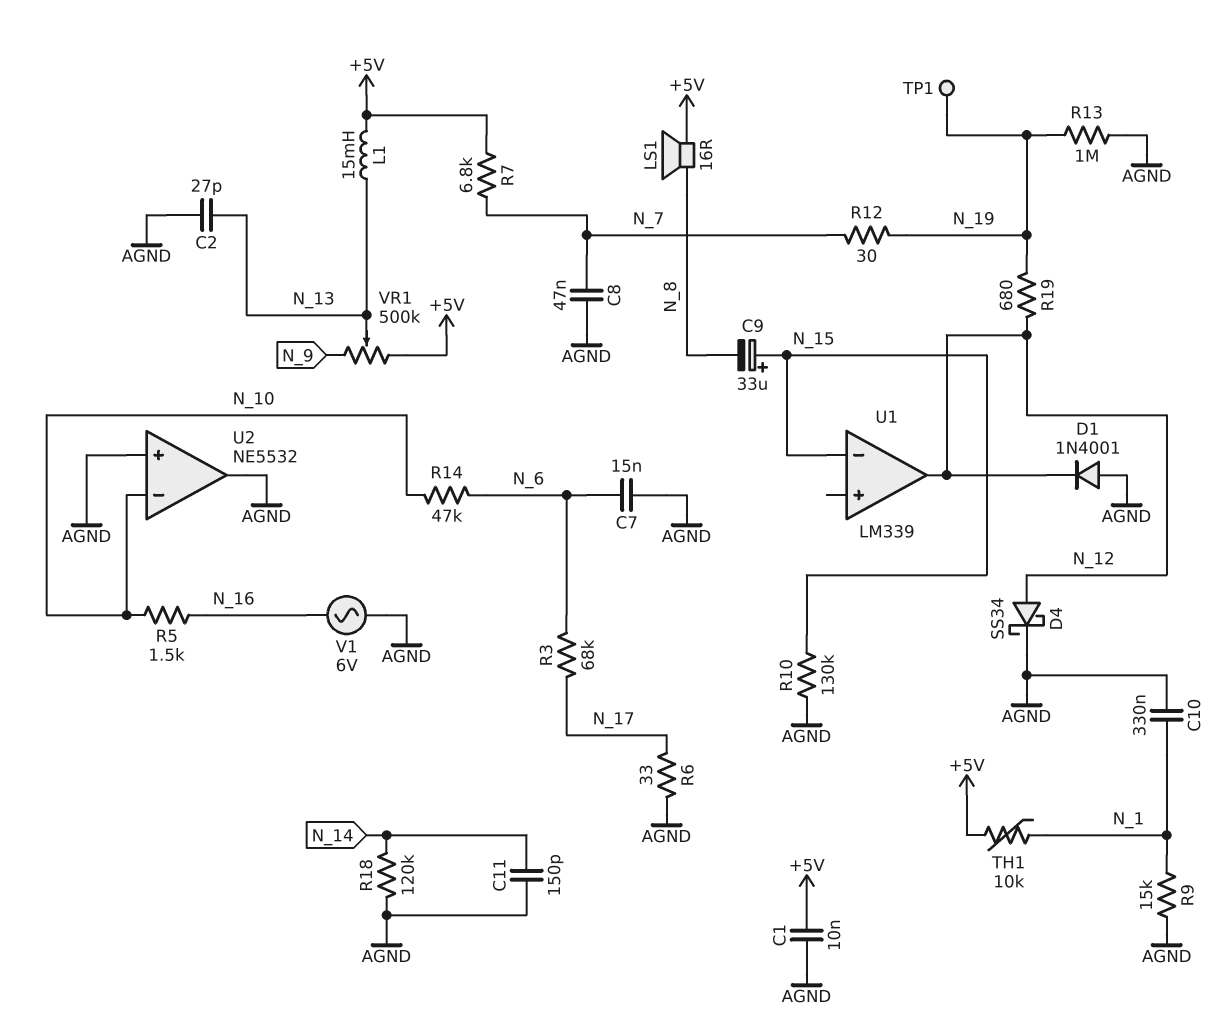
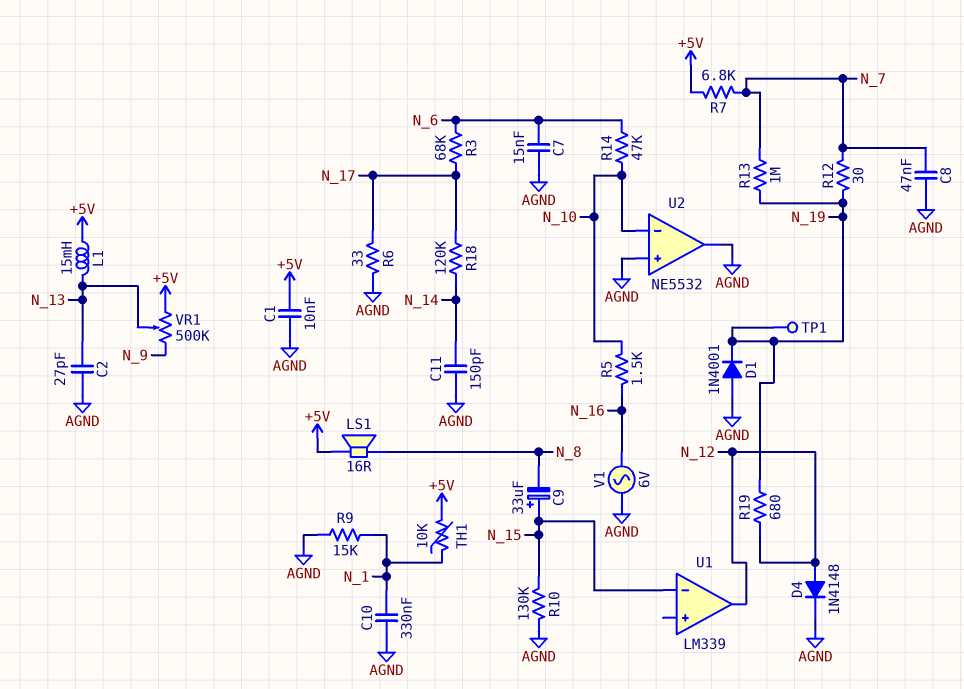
D1: diode 1N4001 (A AGND, K N_12) -> diode 1N4001 (A AGND, K N_19)
D4: schottky SS34 (A N_12, K AGND) -> diode 1N4148 (A N_12, K AGND)
R13: 1M (AGND, N_19) -> 1M (N_7, N_19)
R18: 120k (AGND, N_14) -> 120k (N_14, N_17)

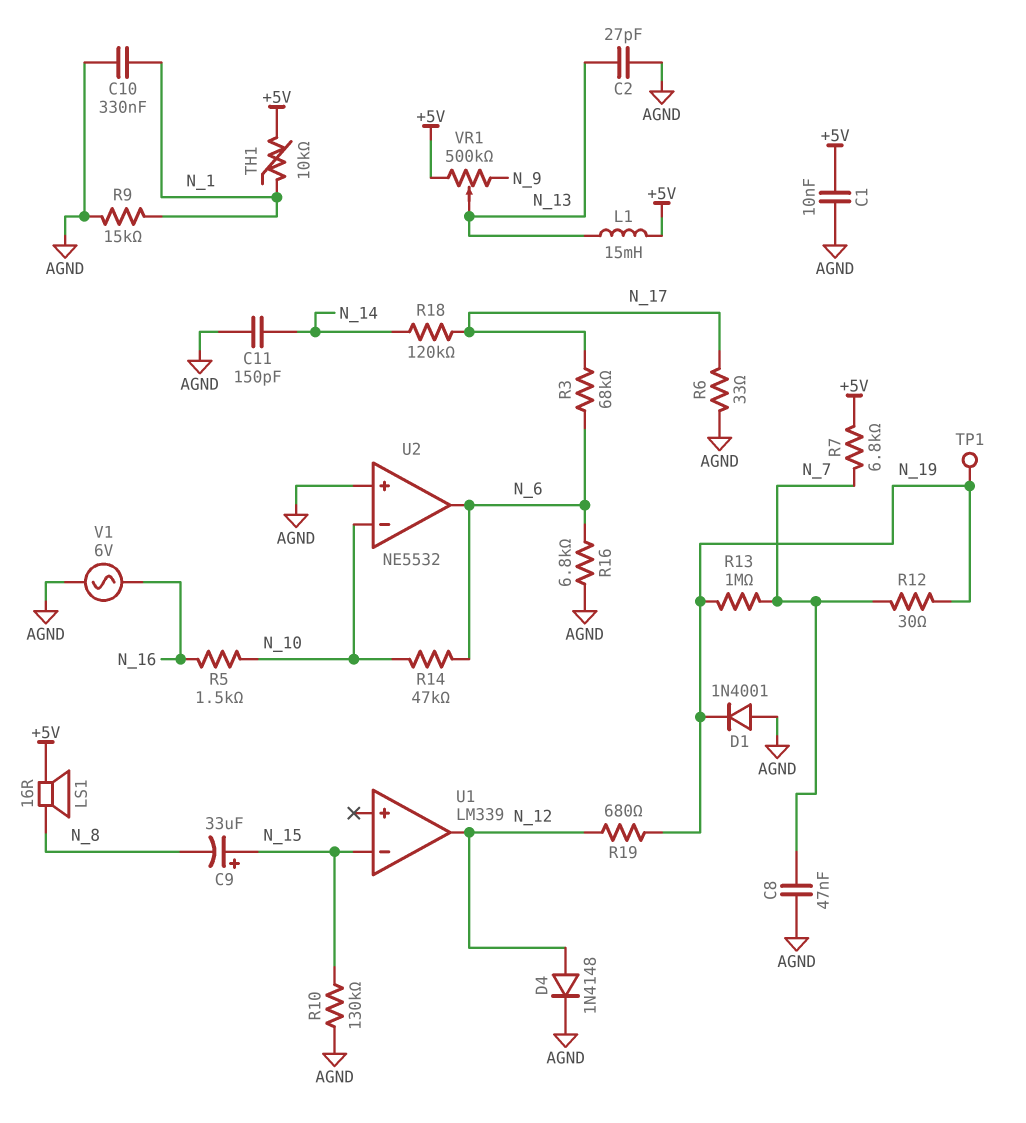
C7: 15nF (AGND, N_6) -> none
R16: none -> 6.8k (AGND, N_6)
U2 pin out: AGND -> N_6

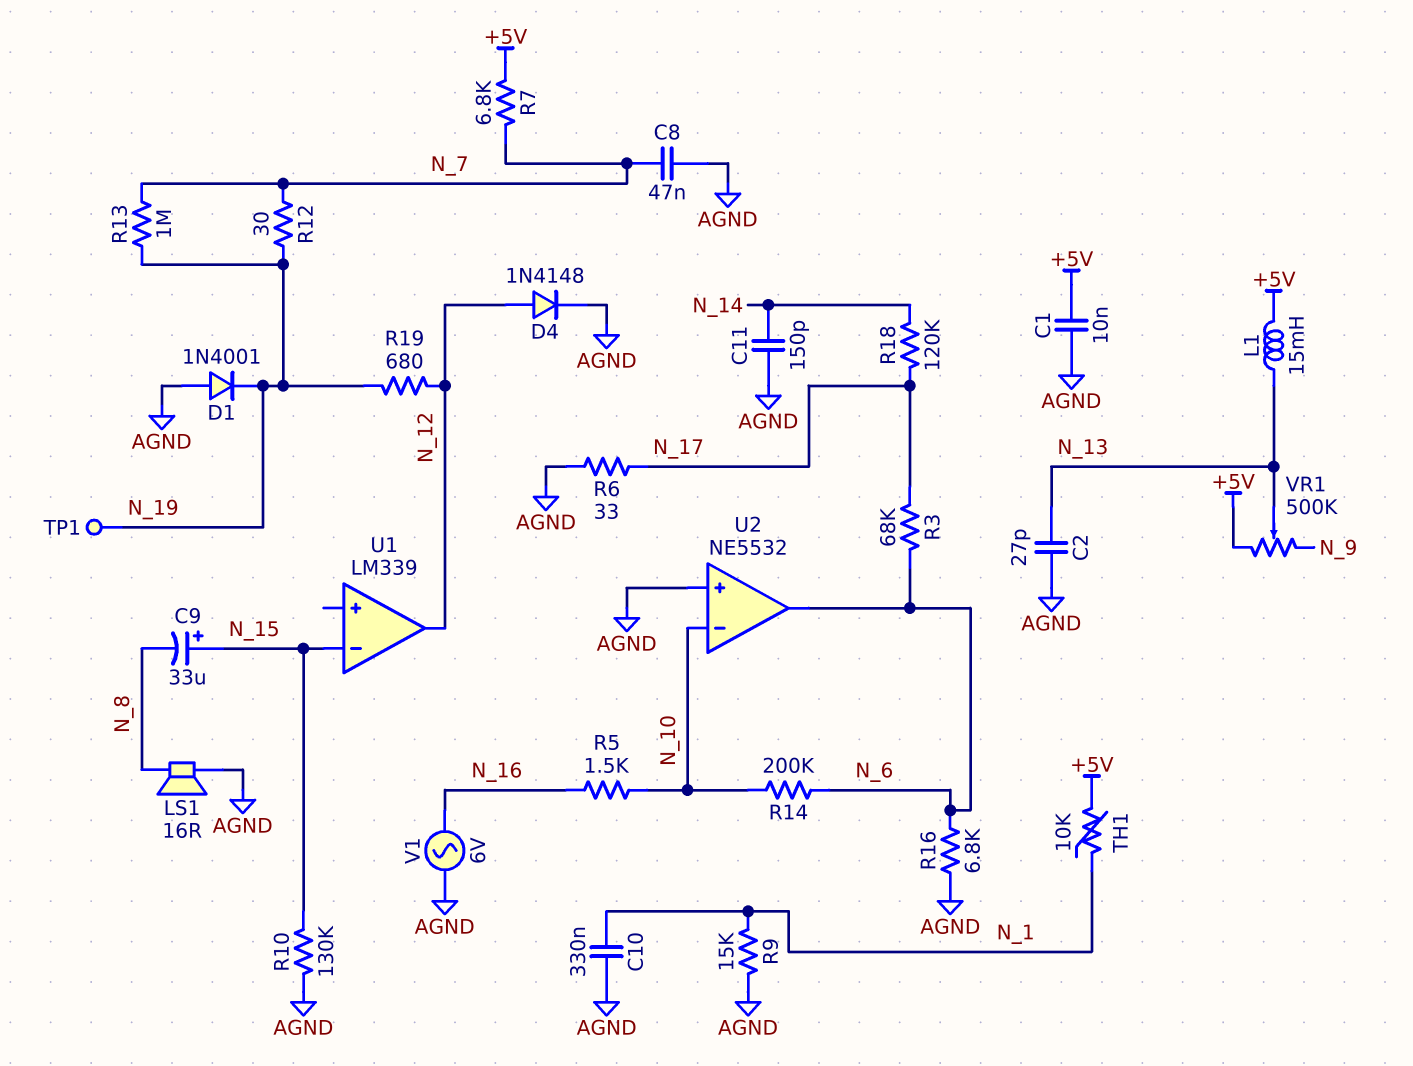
LS1: speaker 16R (+5V, N_8) -> speaker 16R (AGND, N_8)
R14: 47k (N_6, N_10) -> 200k (N_6, N_10)

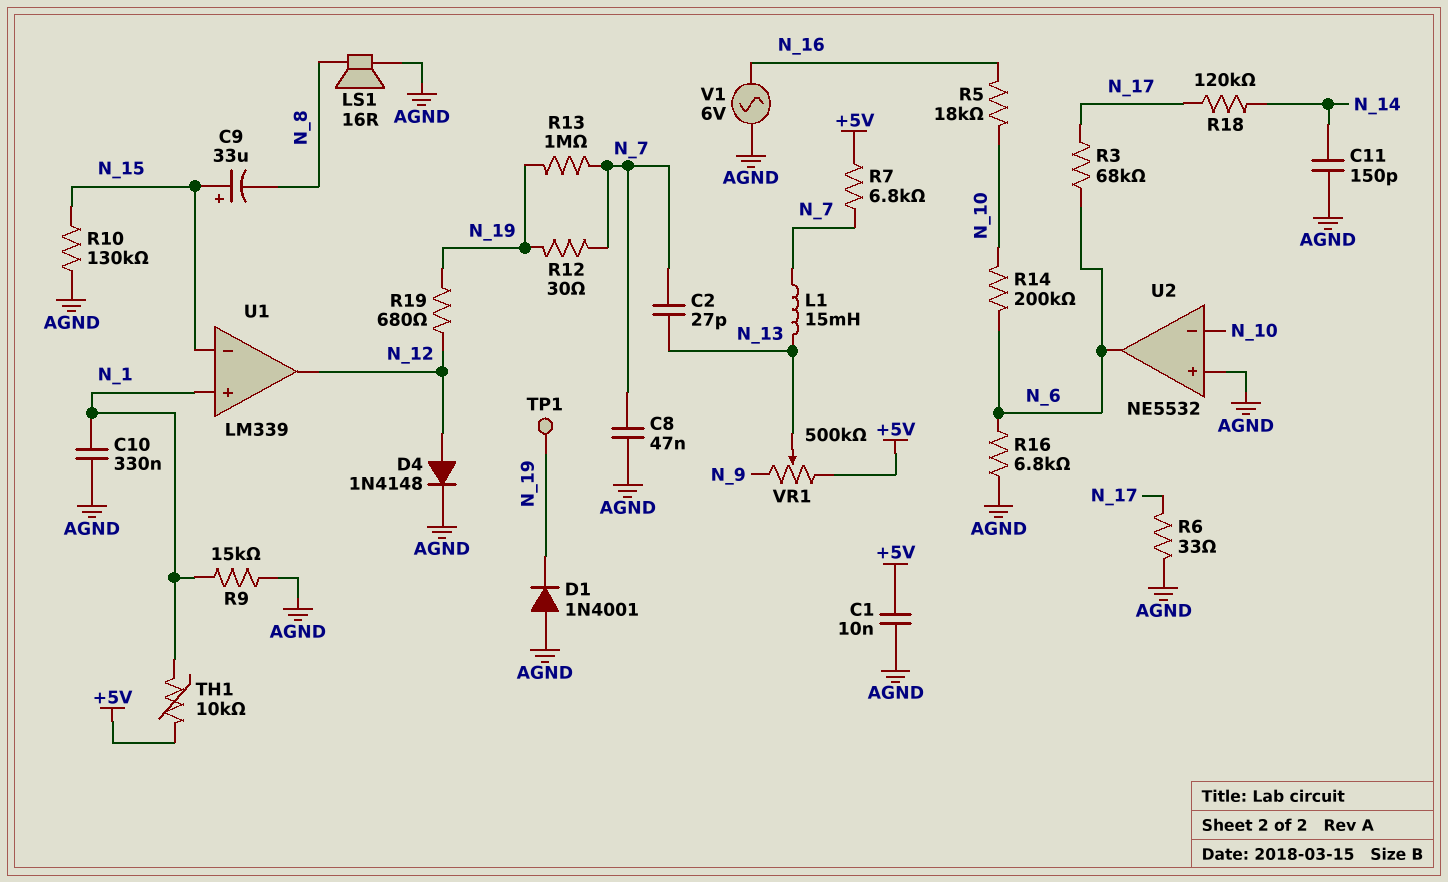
C2: 27pF (AGND, N_13) -> 27pF (N_7, N_13)
L1: 15mH (+5V, N_13) -> 15mH (N_7, N_13)
R5: 1.5k (N_10, N_16) -> 18k (N_10, N_16)
U1 pin in+: none -> N_1

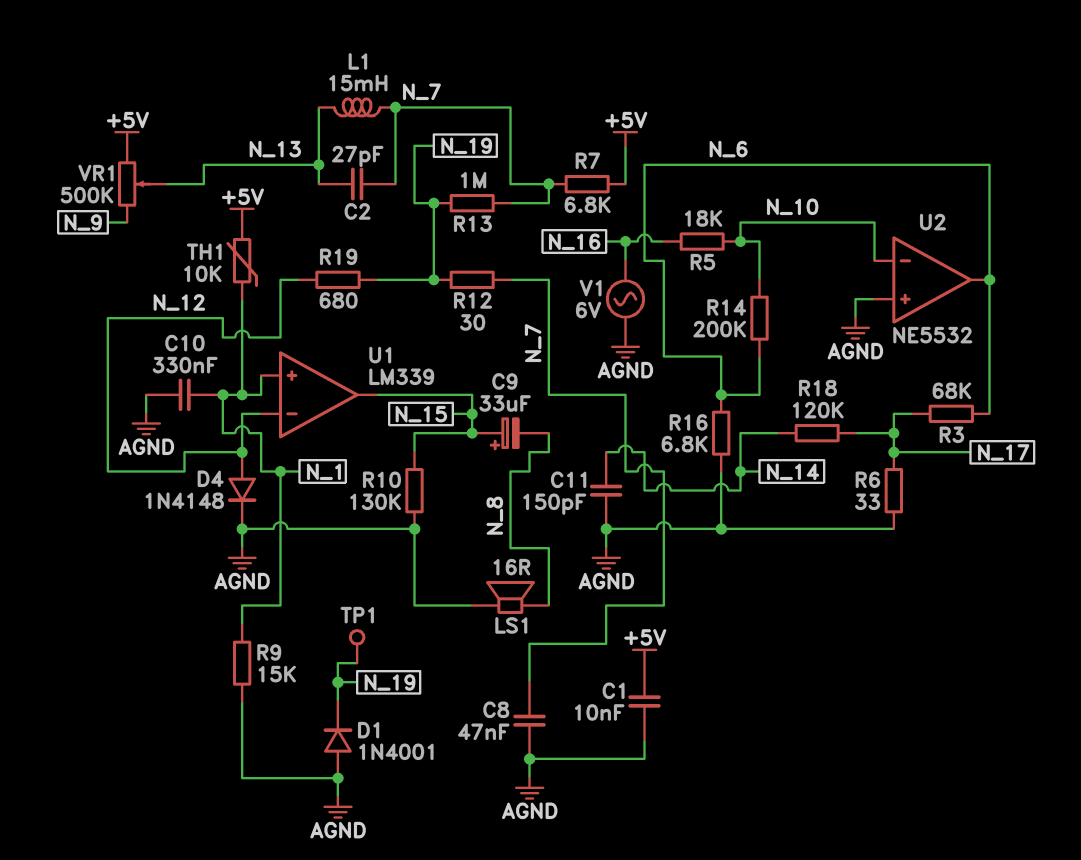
U1 pin in-: N_15 -> N_12
U1 pin out: N_12 -> N_15

